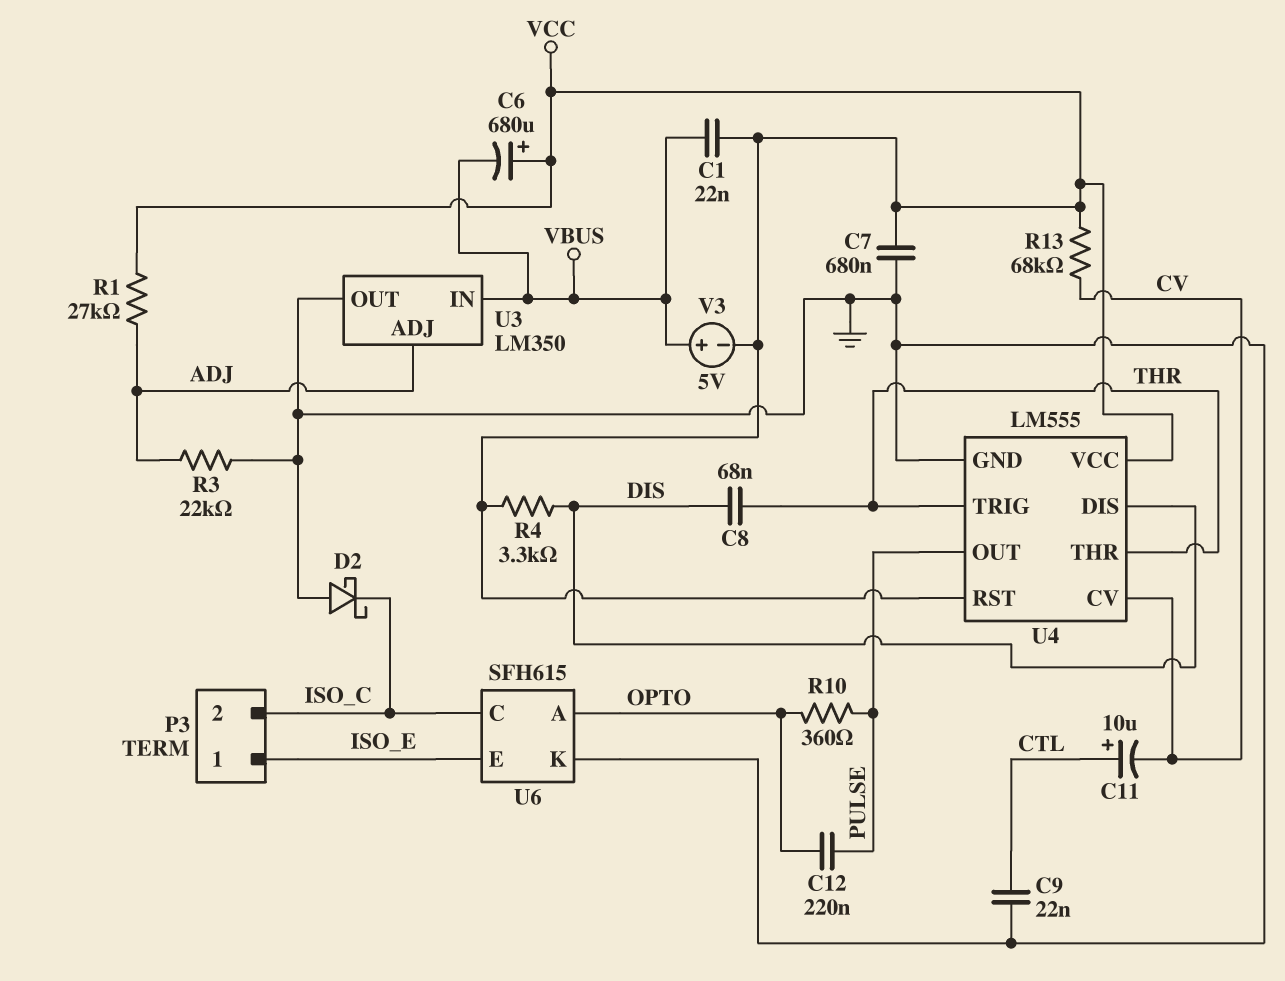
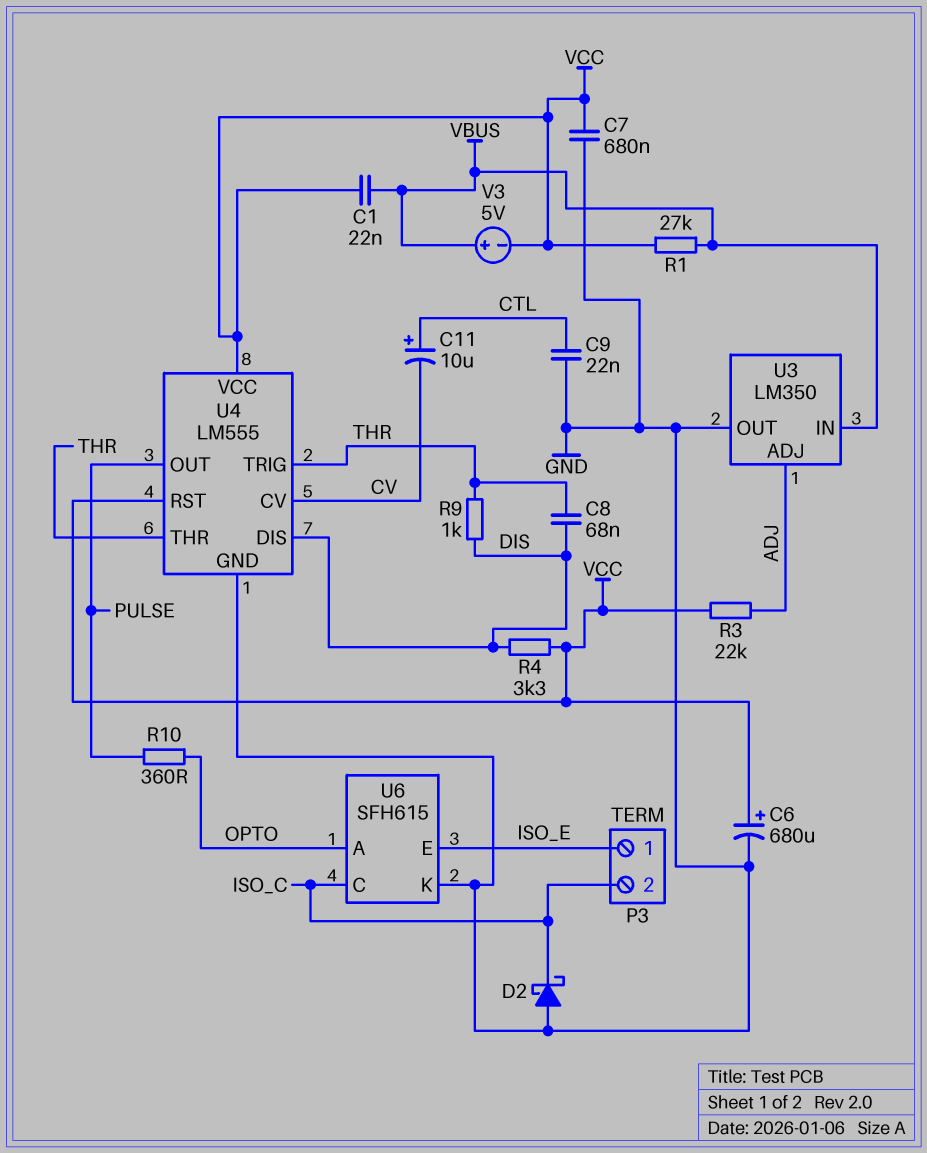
C6: 680uF (plus VCC, minus VBUS) -> 680uF (plus VCC, minus GND)
C12: 220nF (OPTO, PULSE) -> none
R1: 27k (ADJ, VCC) -> 27k (VBUS, VCC)
R3: 22k (ADJ, GND) -> 22k (ADJ, VCC)
R9: none -> 1k (DIS, THR)
R13: 68k (CV, VCC) -> none

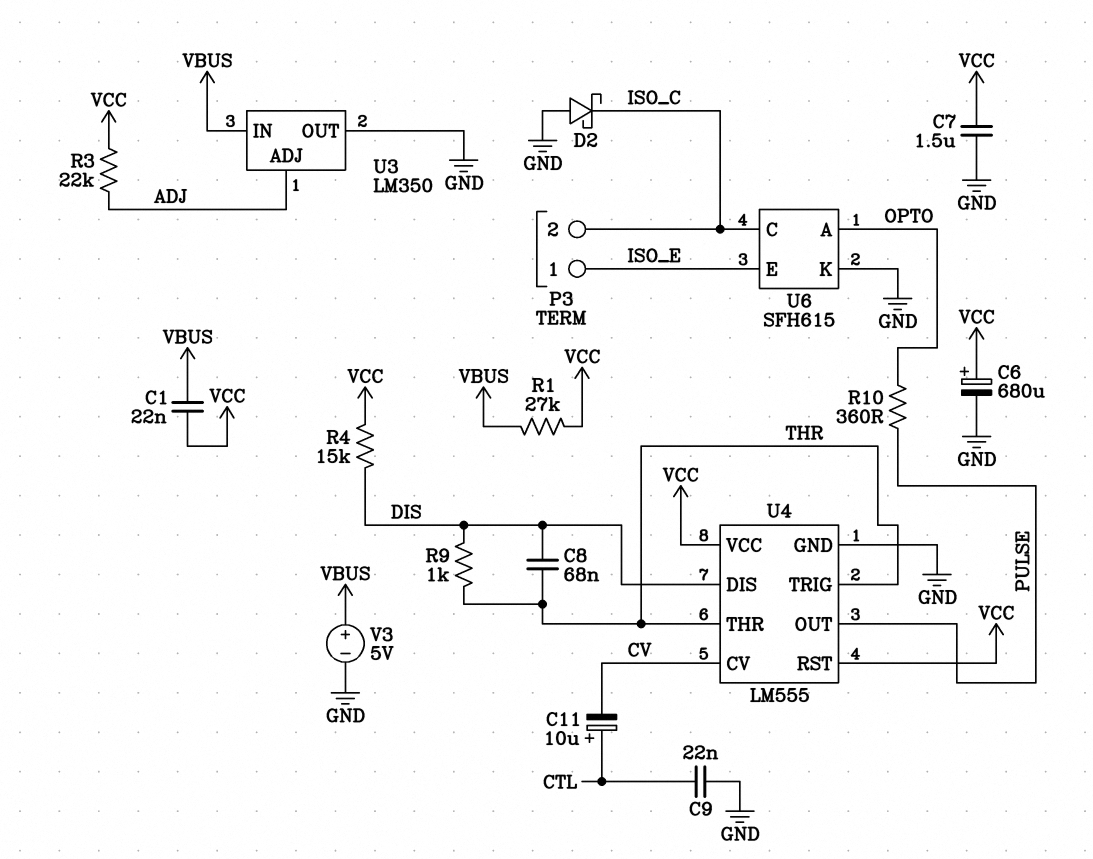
C7: 680nF (GND, VCC) -> 1.5uF (GND, VCC)
R4: 3.3k (DIS, VCC) -> 15k (DIS, VCC)
V3: 5V (plus VBUS, minus VCC) -> 5V (plus VBUS, minus GND)

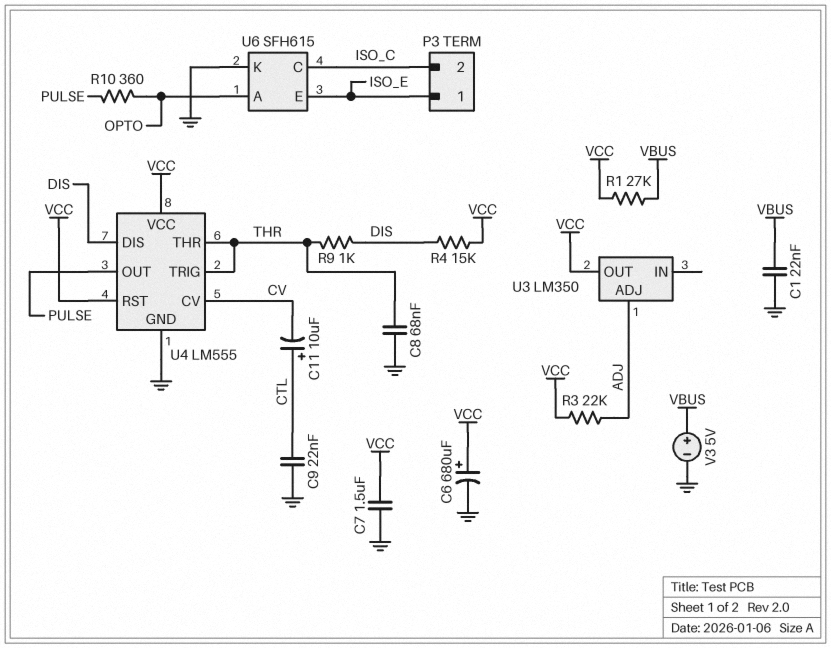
C1: 22nF (VBUS, VCC) -> 22nF (GND, VBUS)
C8: 68nF (DIS, THR) -> 68nF (GND, THR)
D2: schottky (A GND, K ISO_C) -> none
U3 pin IN: VBUS -> none
U3 pin OUT: GND -> VCC

